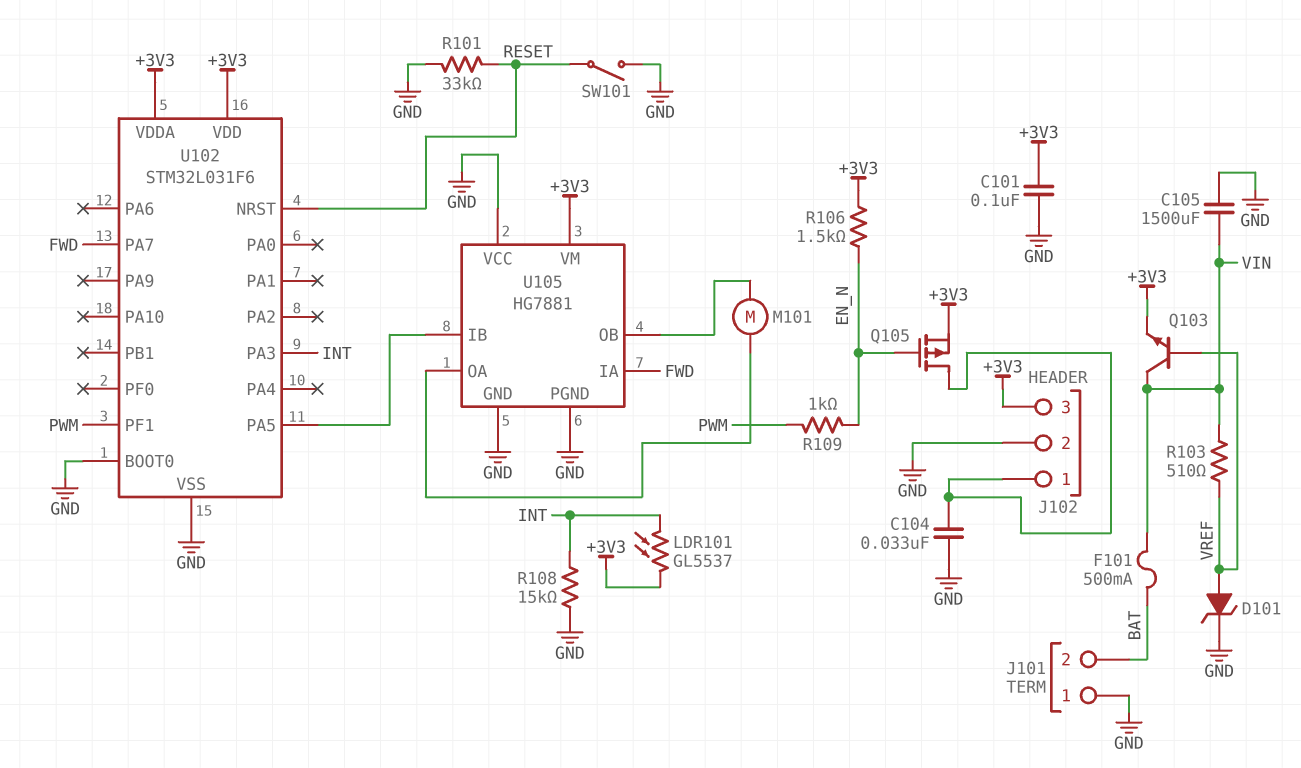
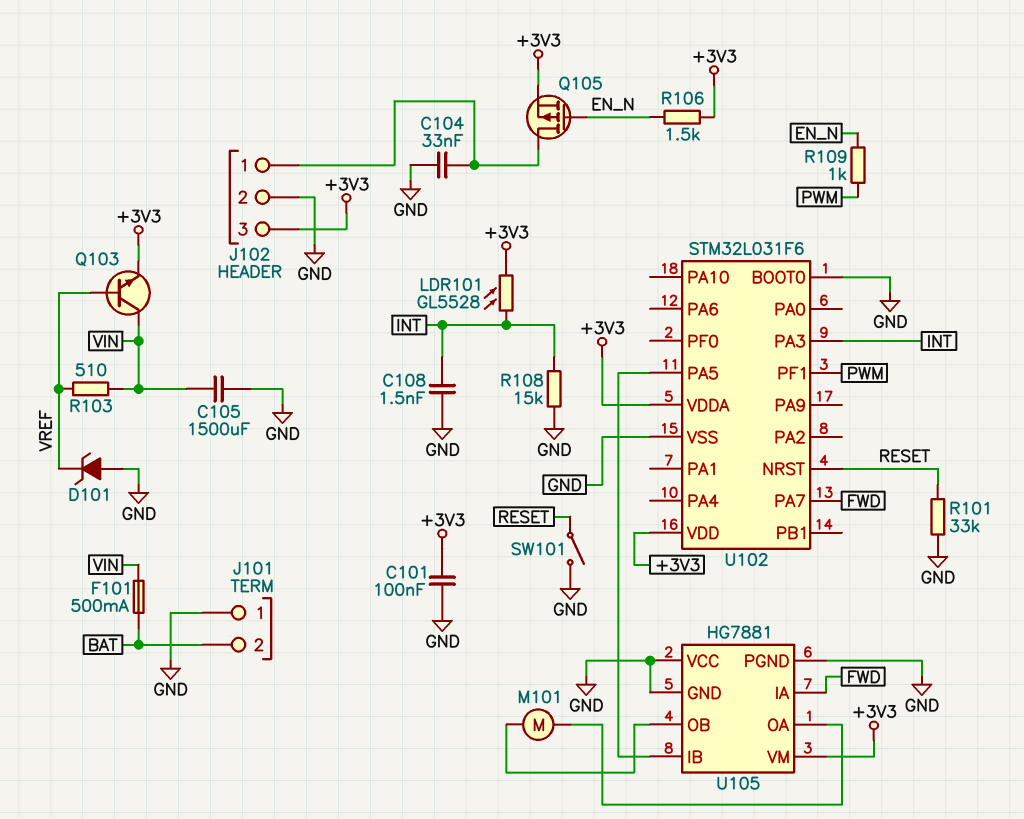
C108: none -> 1.5nF (GND, INT)
D101: zener (A VREF, K GND) -> zener (A GND, K VREF)
LDR101: GL5537 (+3V3, INT) -> GL5528 (+3V3, INT)

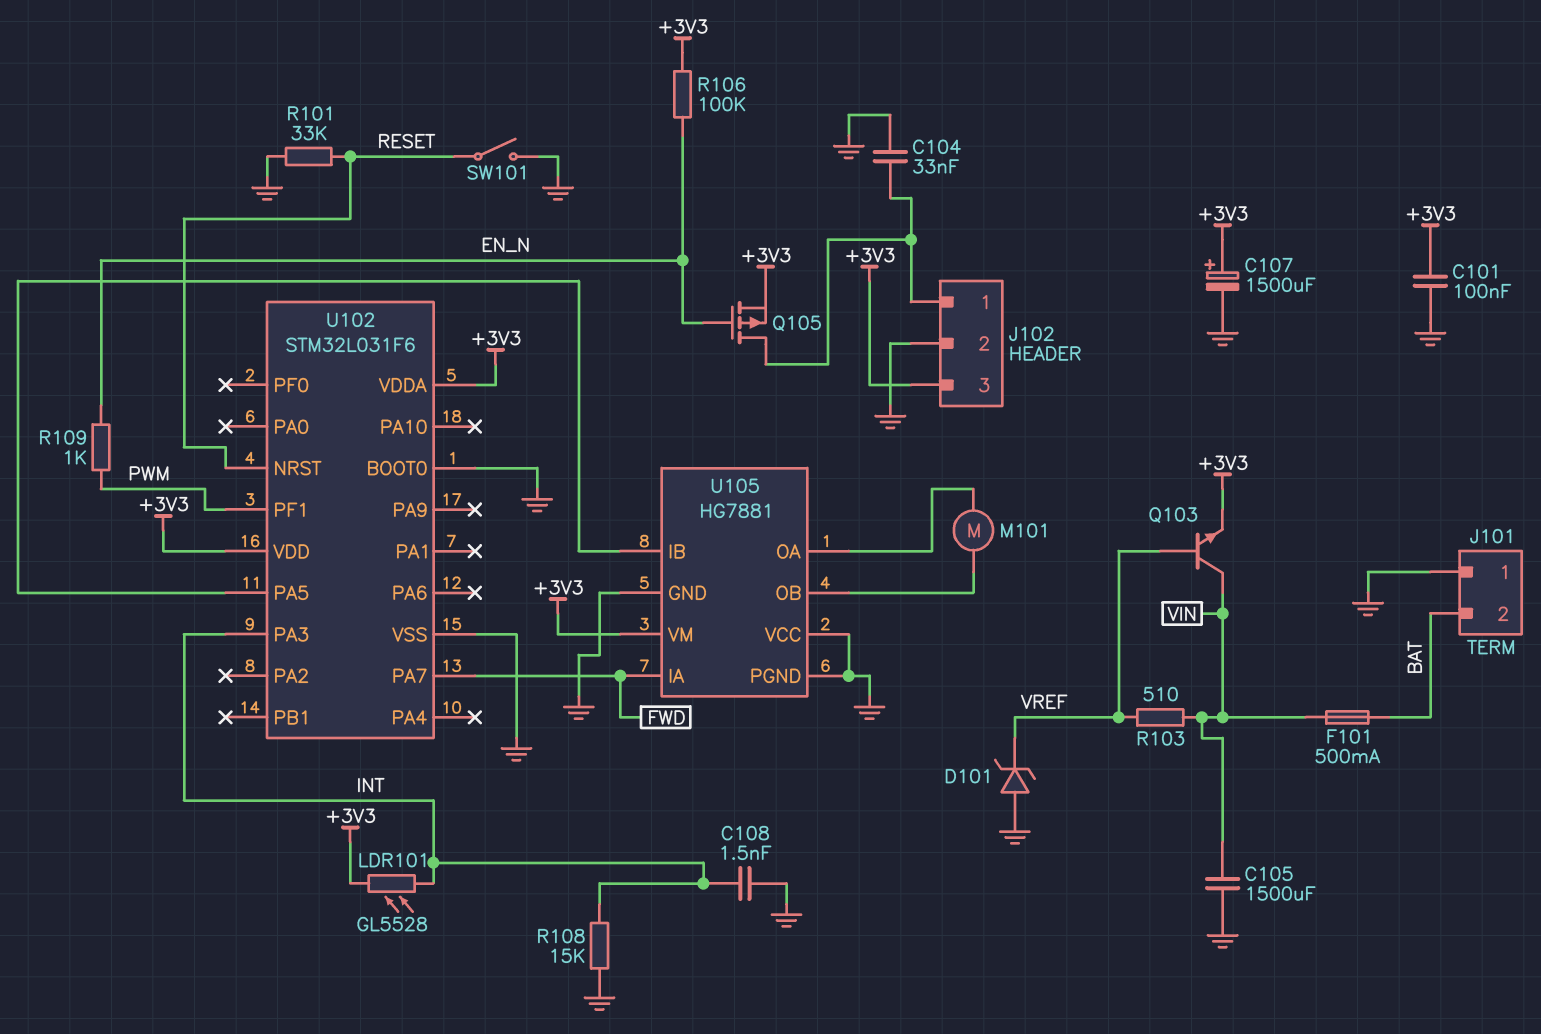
C107: none -> 1500uF (plus +3V3, minus GND)
R106: 1.5k (+3V3, EN_N) -> 100k (+3V3, EN_N)

